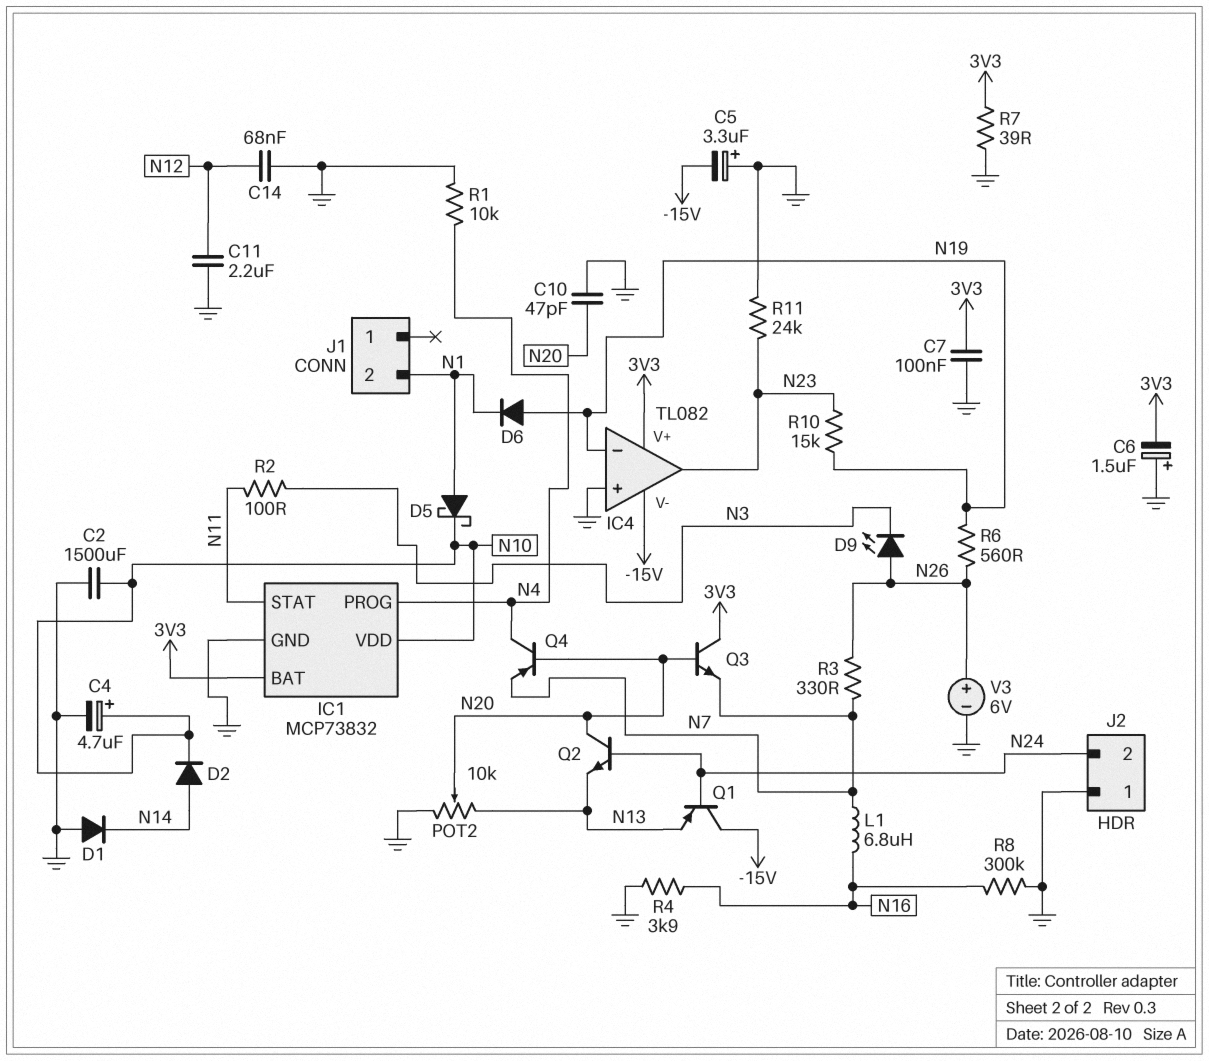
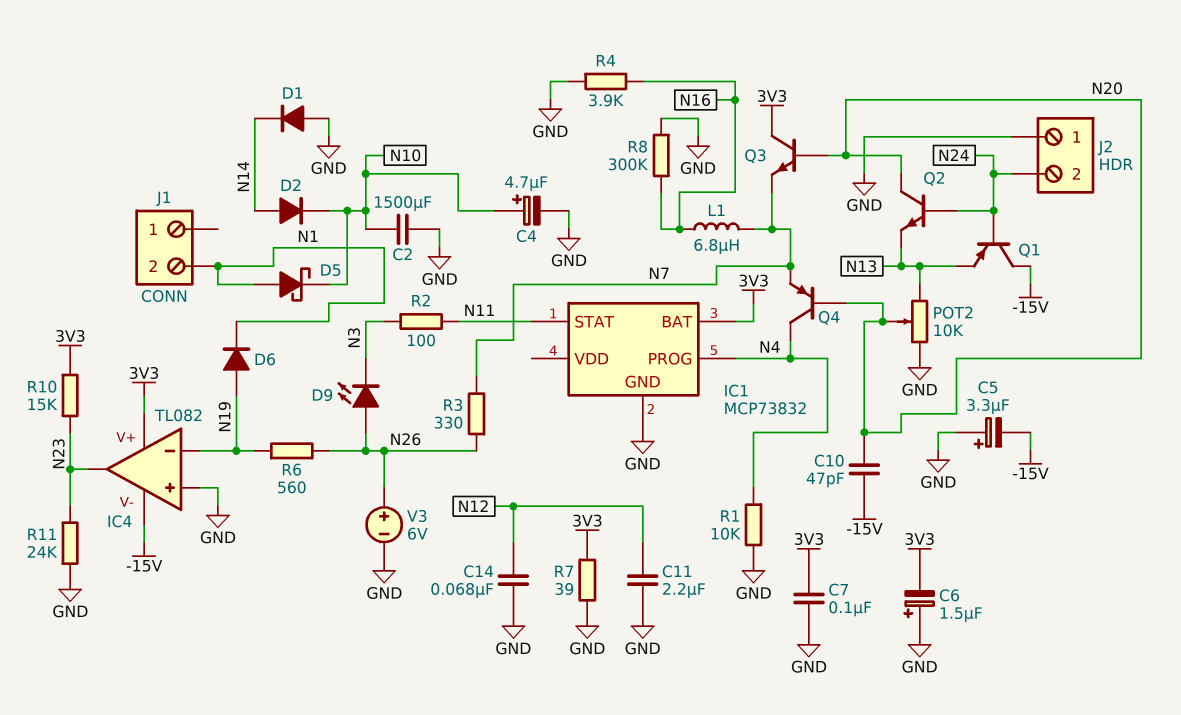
C10: 47pF (GND, N20) -> 47pF (-15V, N20)
IC1 pin VDD: N10 -> none
R10: 15k (N19, N23) -> 15k (3V3, N23)

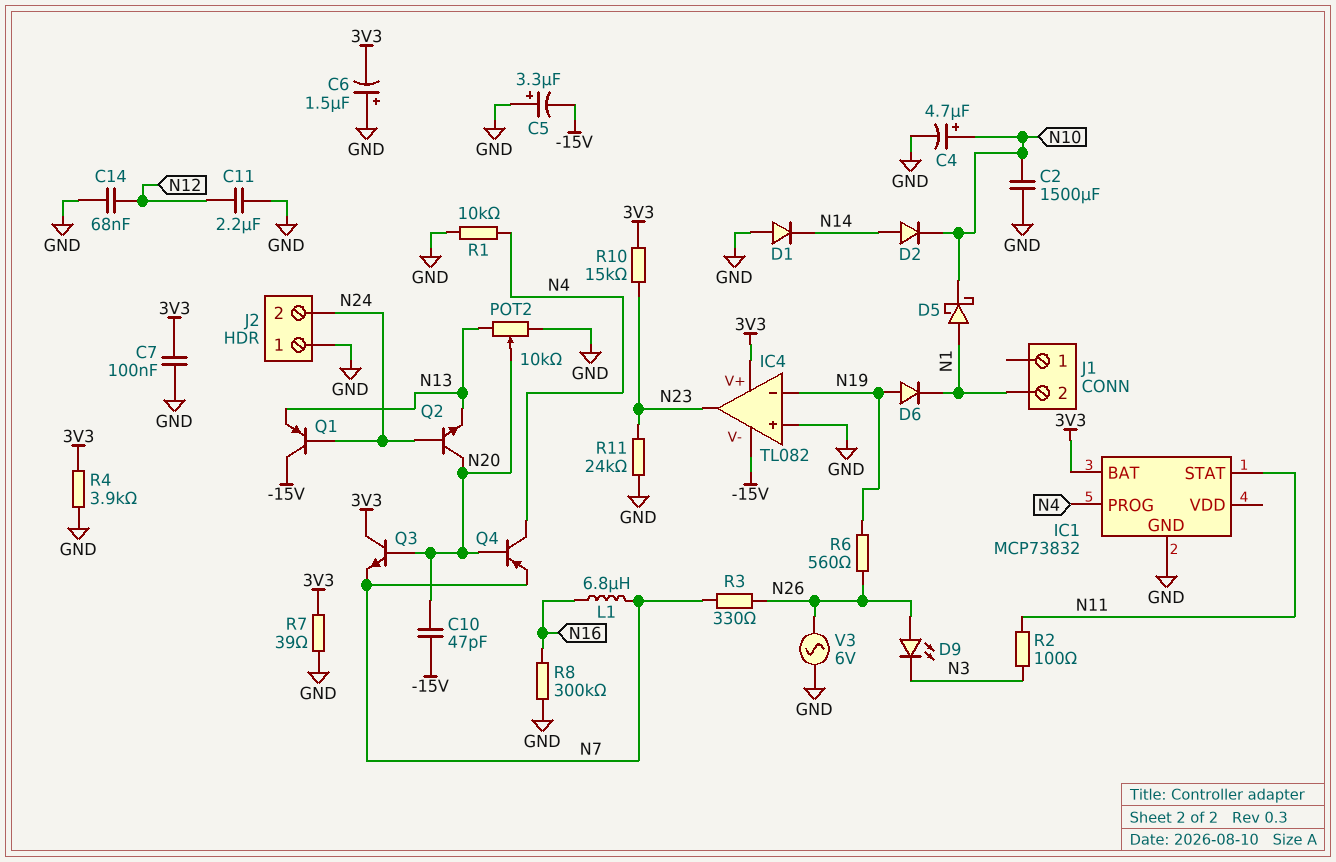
R4: 3.9k (GND, N16) -> 3.9k (3V3, GND)
V3: 6V (plus N26, minus GND) -> AC 6V (GND, N26)

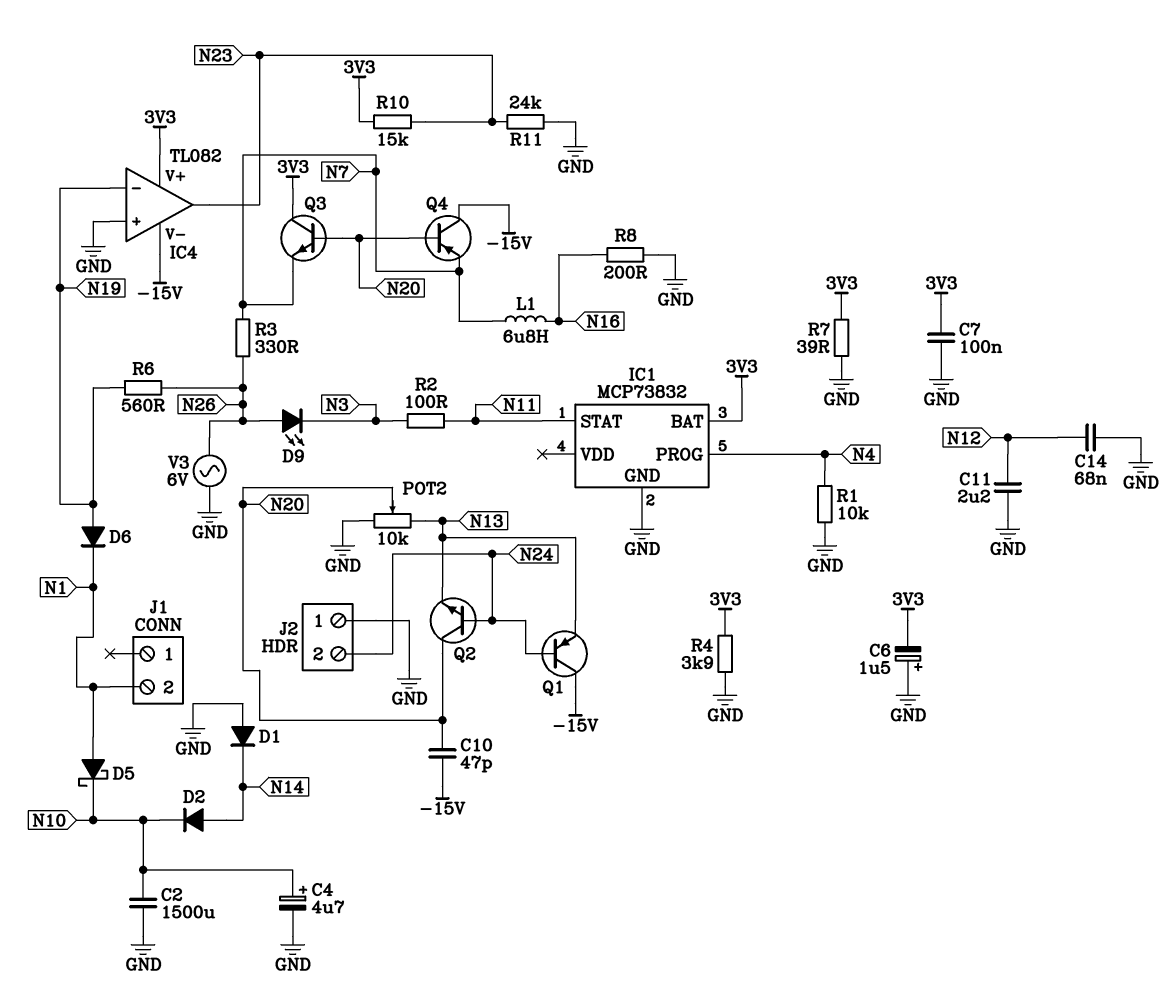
C5: 3.3uF (plus GND, minus -15V) -> none
Q4: PNP (B N20, C N4, E N7) -> PNP (B N20, C -15V, E N7)
R8: 300k (GND, N16) -> 200 (GND, N16)

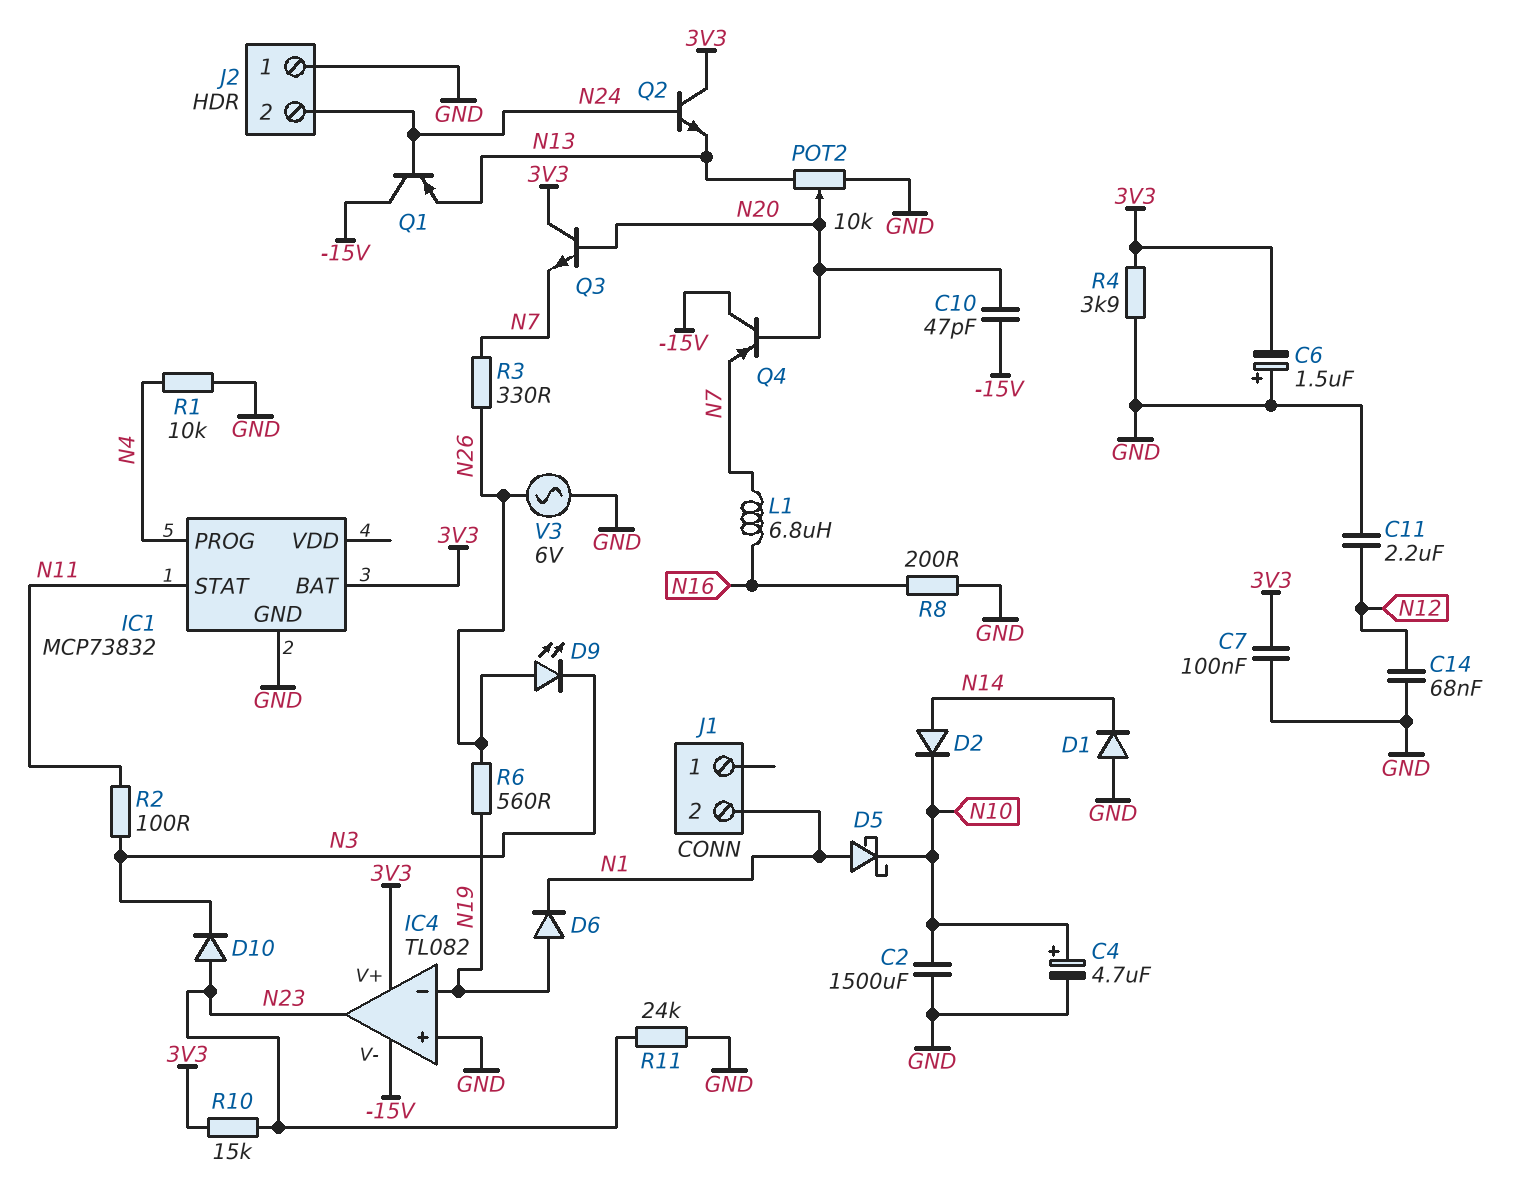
D10: none -> diode (A N23, K N3)
Q2: NPN (B N24, C N20, E N13) -> NPN (B N24, C 3V3, E N13)
R7: 39 (3V3, GND) -> none

